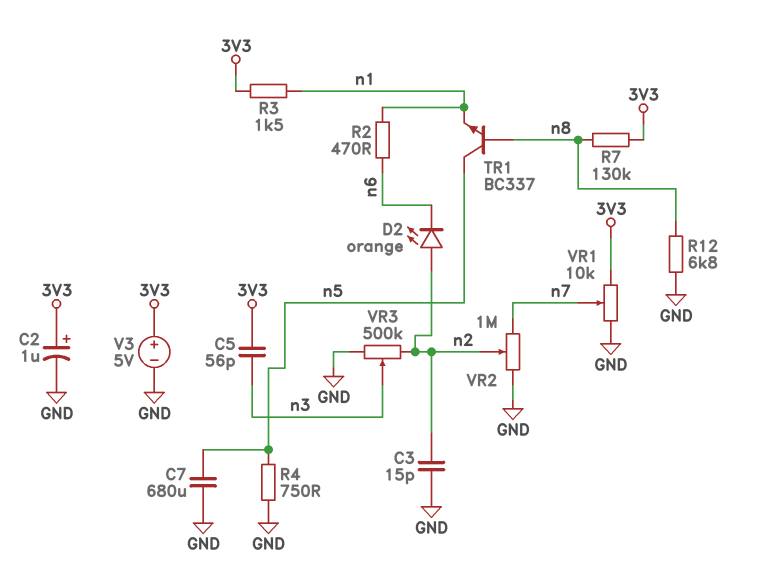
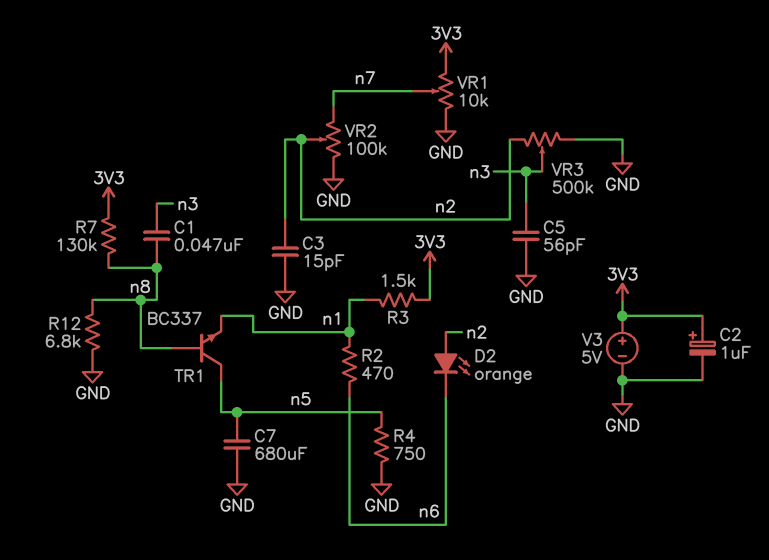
C1: none -> 47nF (n3, n8)
C5: 56pF (3V3, n3) -> 56pF (GND, n3)
VR2: 1M (GND, n7, wiper n2) -> 100k (GND, n7, wiper n2)

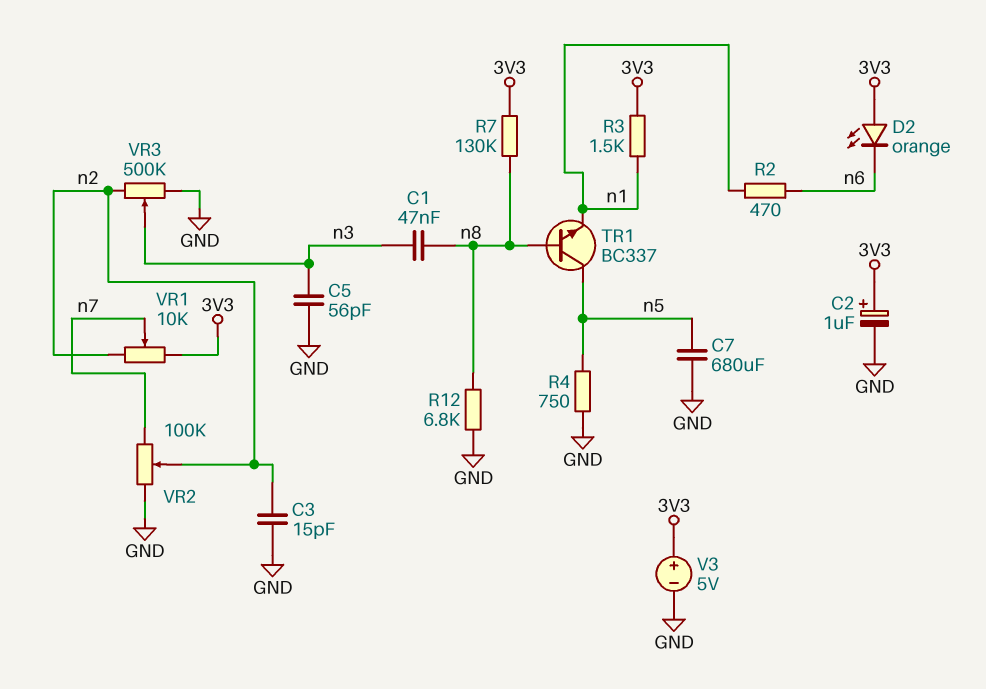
D2: LED orange (A n2, K n6) -> LED orange (A 3V3, K n6)
VR1: 10k (3V3, GND, wiper n7) -> 10k (3V3, n2, wiper n7)

